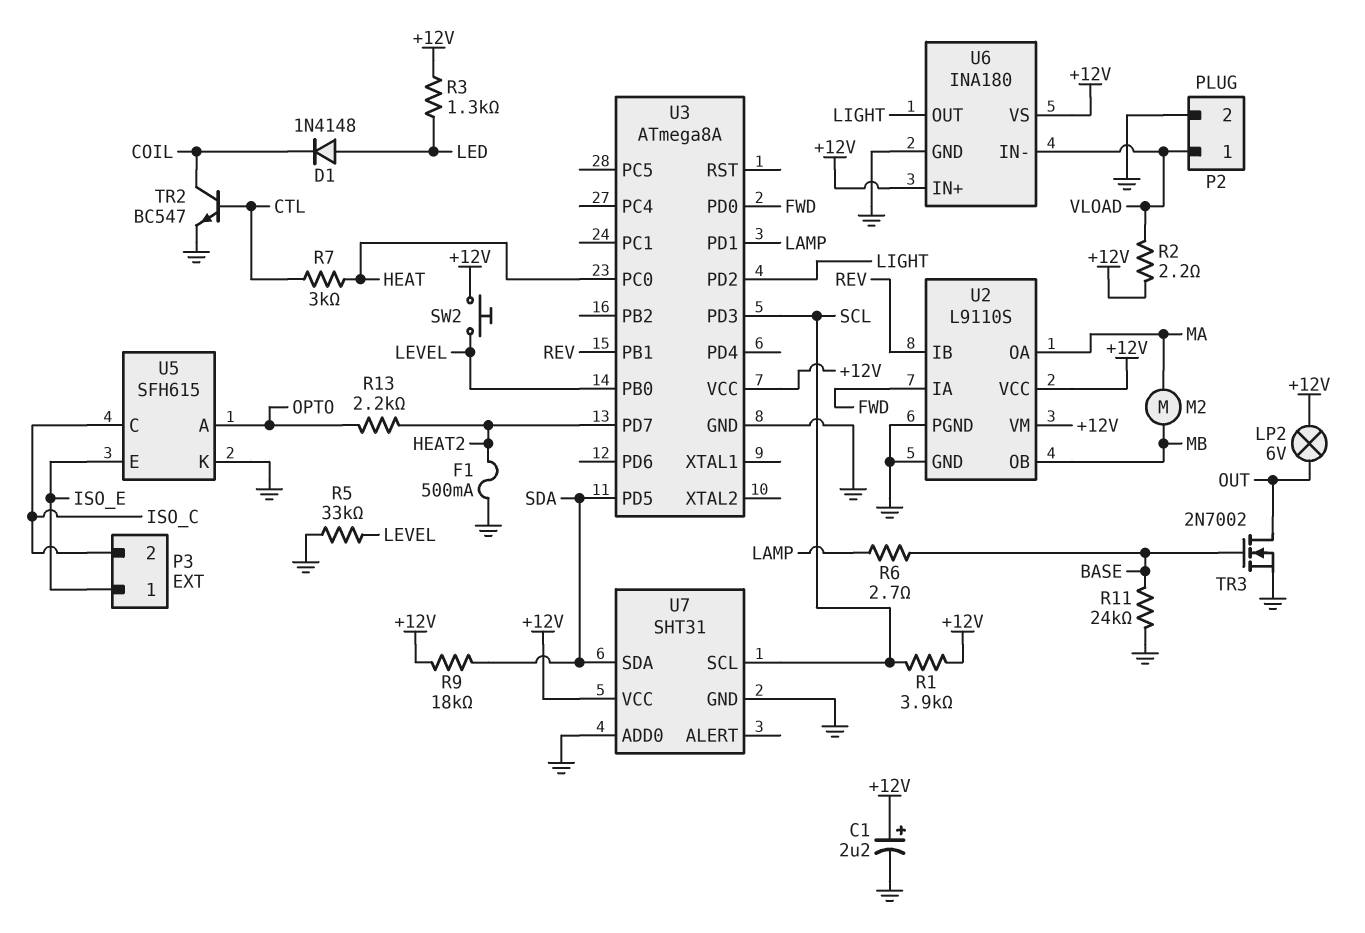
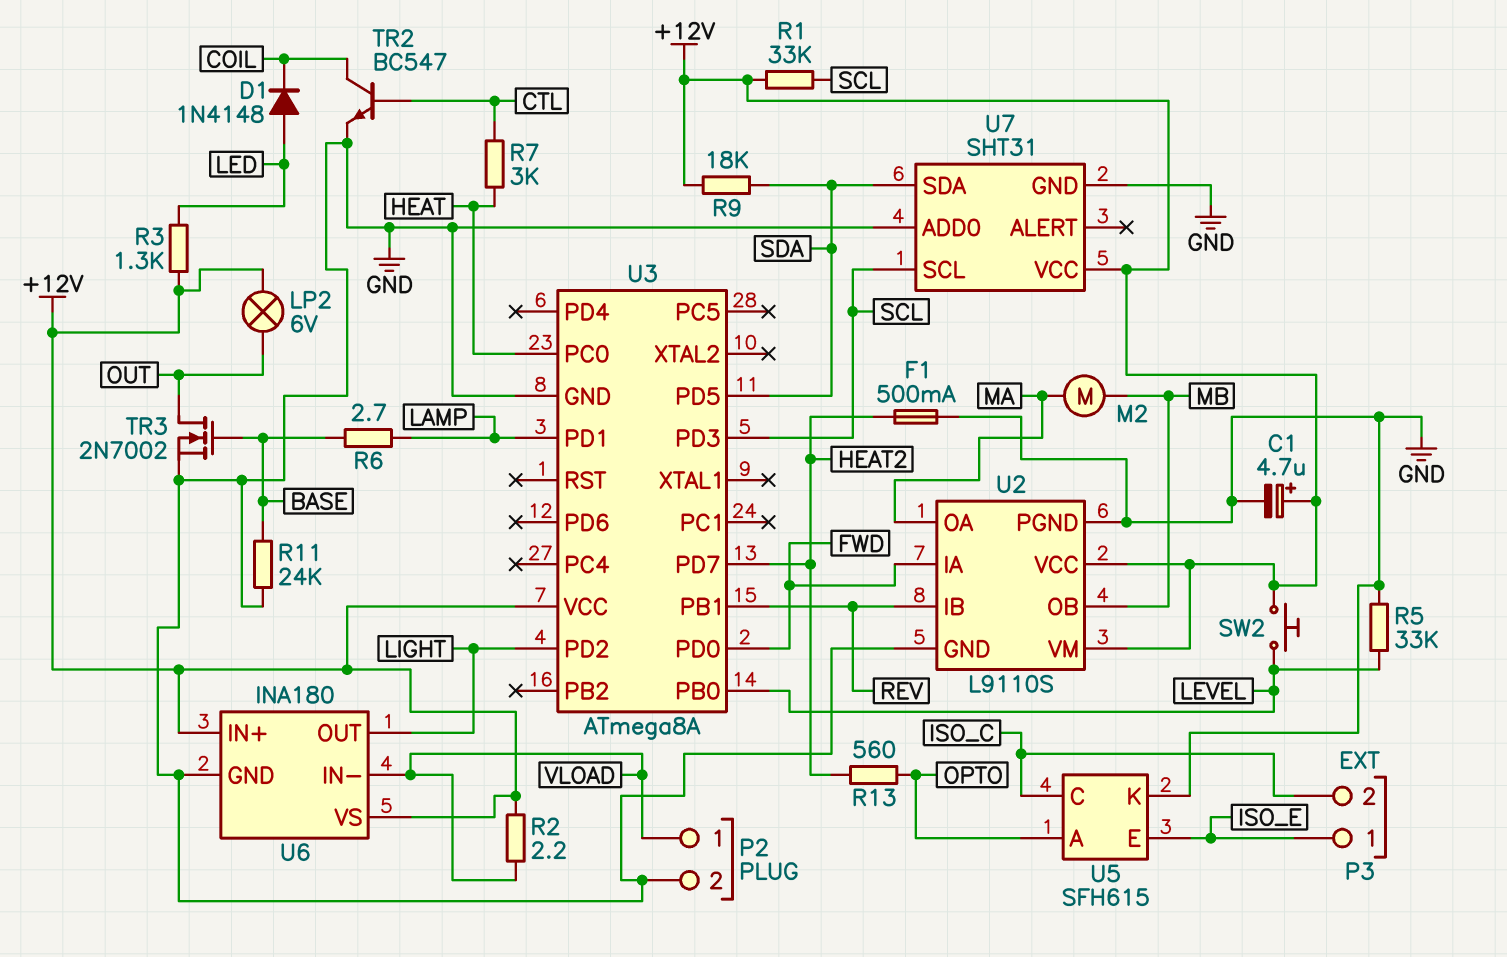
C1: 2.2uF (plus +12V, minus GND) -> 4.7uF (plus +12V, minus GND)
R1: 3.9k (+12V, SCL) -> 33k (+12V, SCL)
R13: 2.2k (HEAT2, OPTO) -> 560 (HEAT2, OPTO)

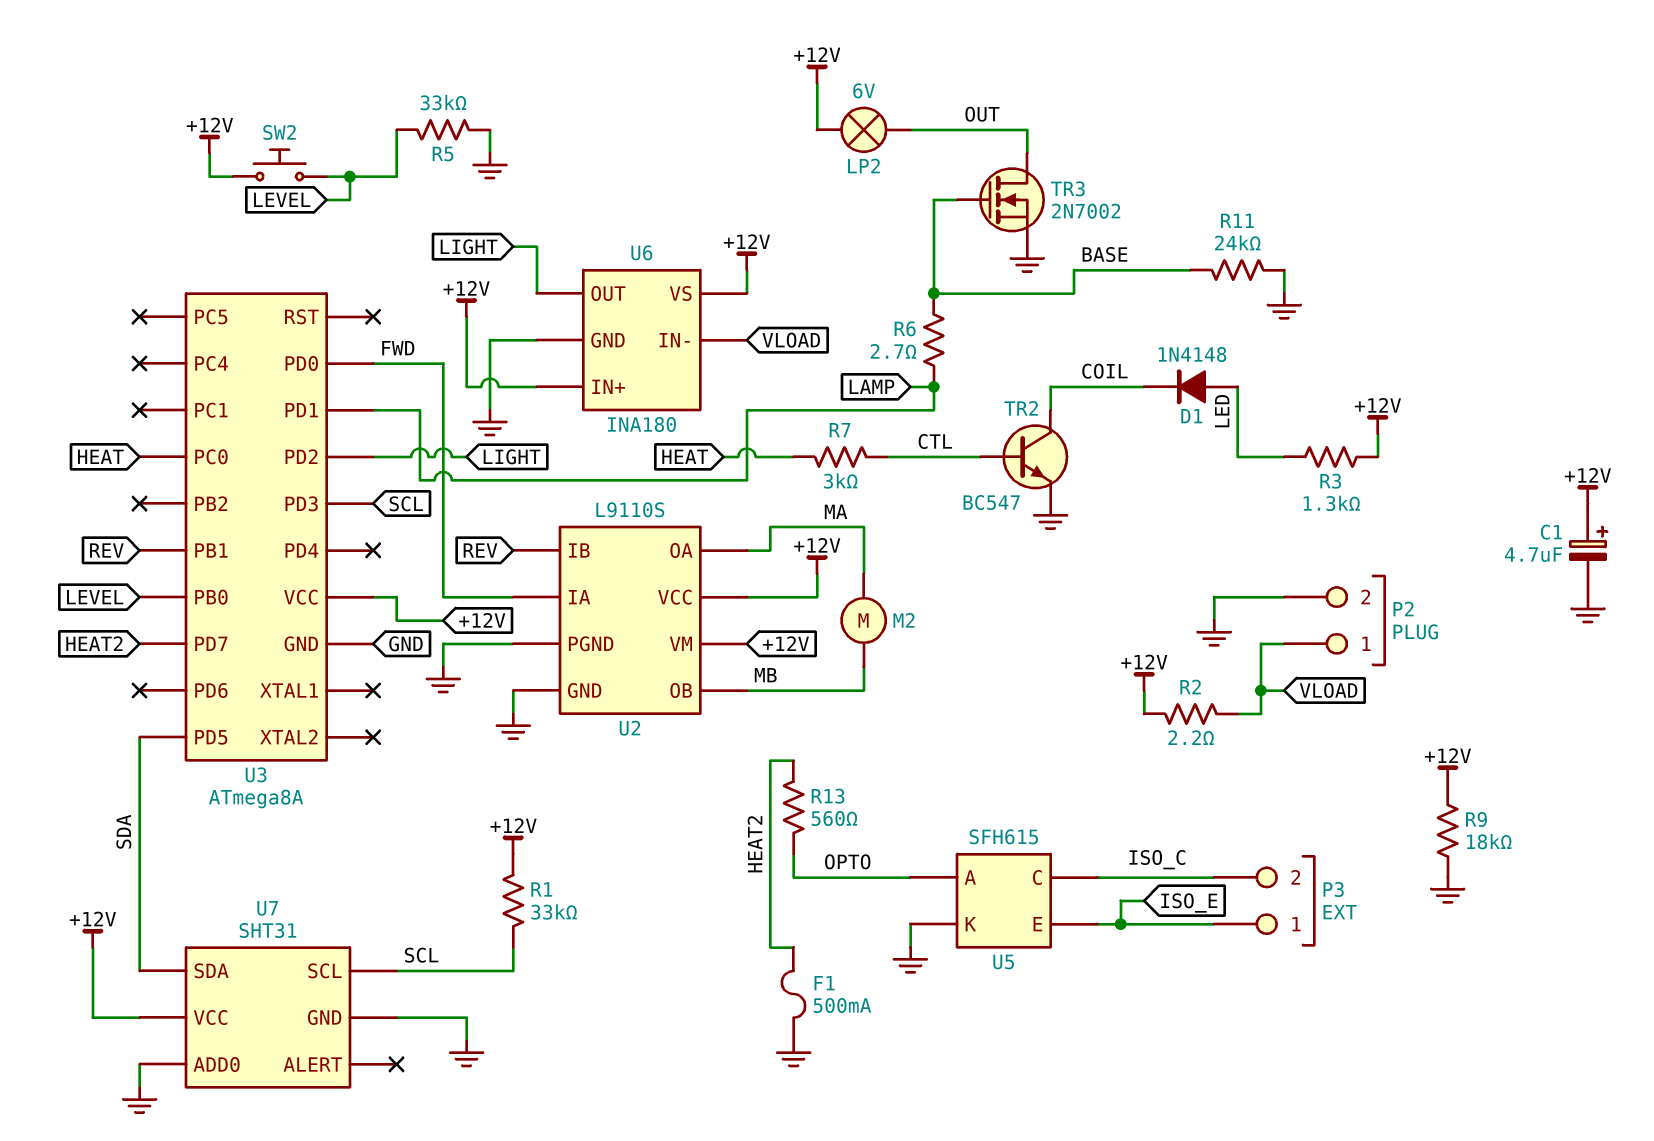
R9: 18k (+12V, SDA) -> 18k (+12V, GND)

